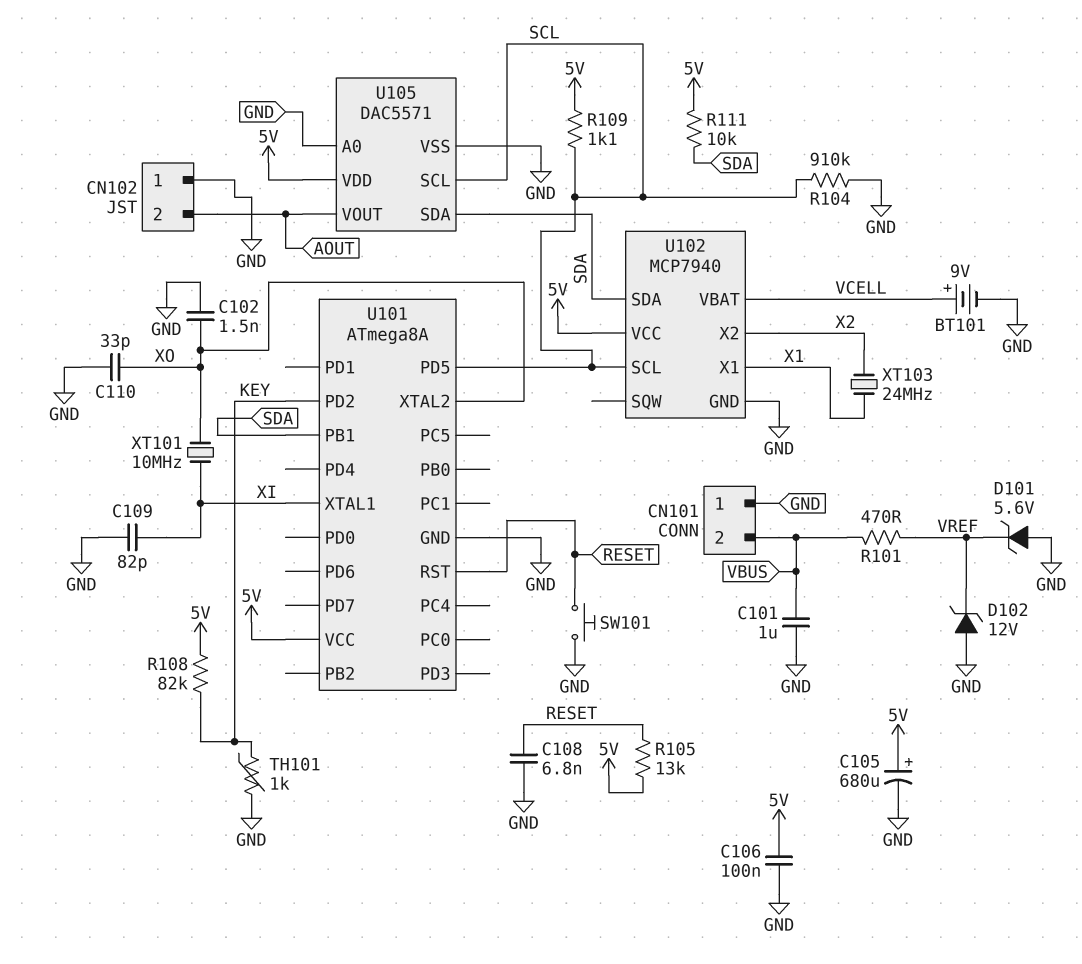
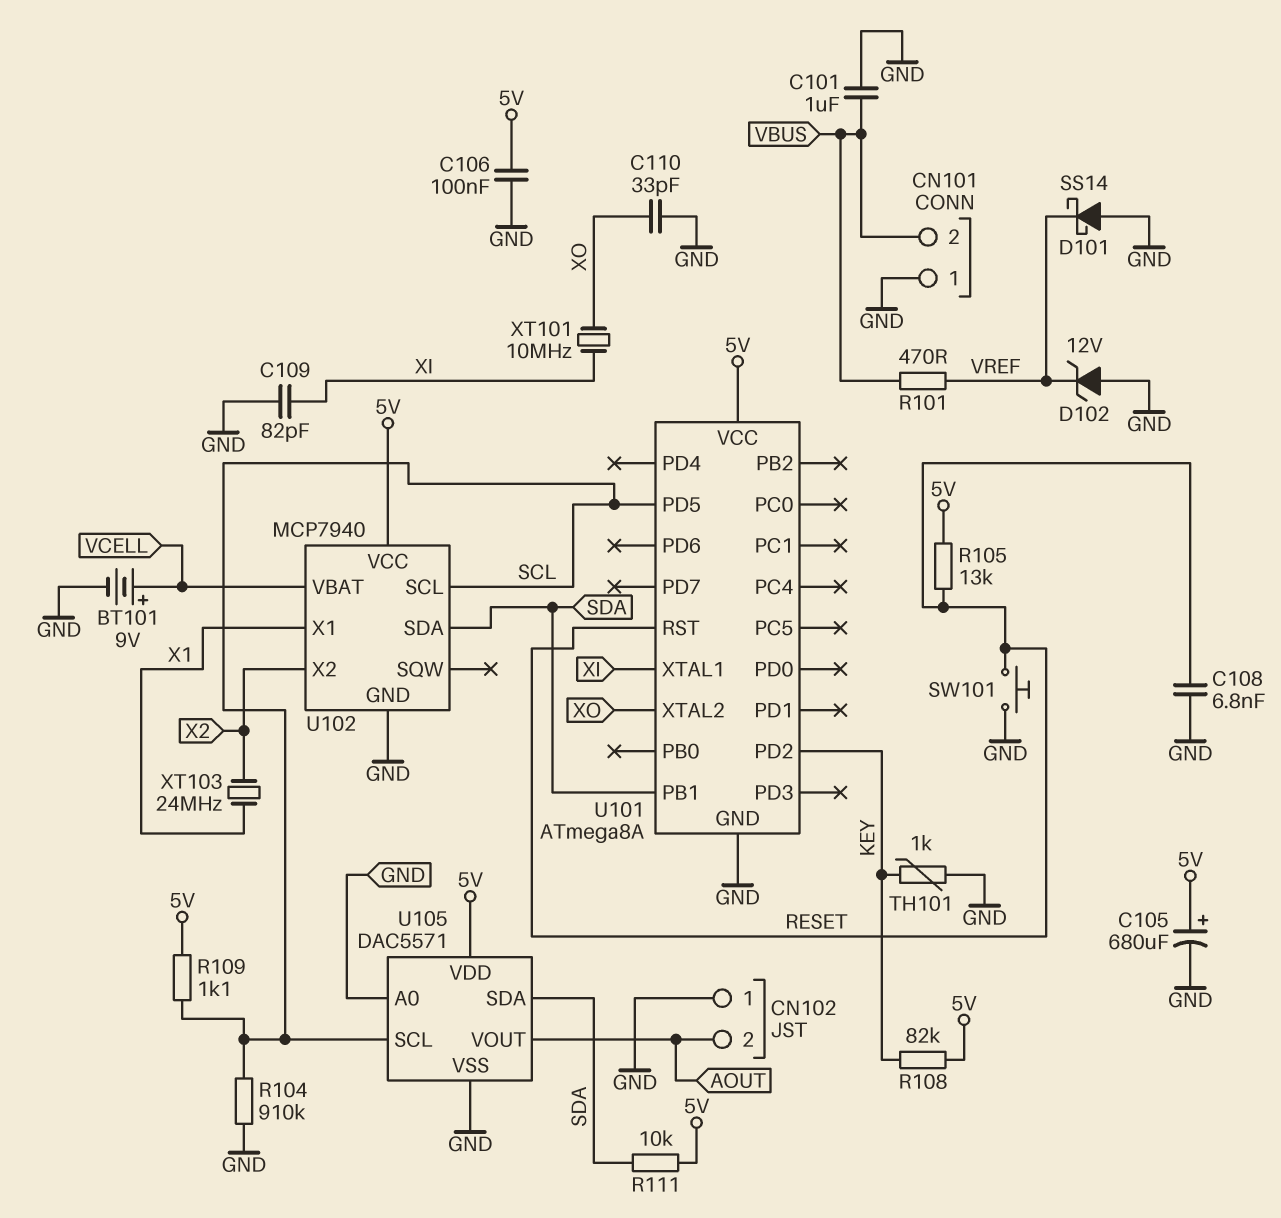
C102: 1.5nF (GND, XO) -> none
D101: zener 5.6V (A GND, K VREF) -> schottky SS14 (A GND, K VREF)

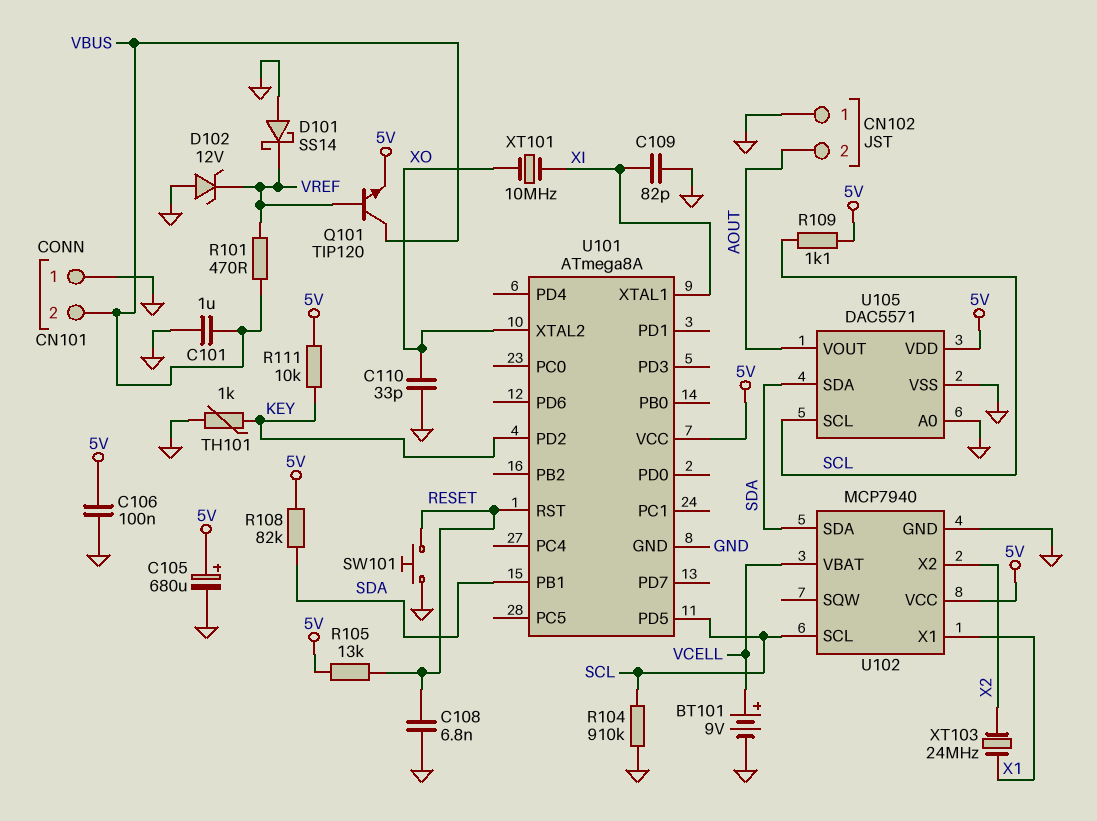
Q101: none -> NPN TIP120 (B VREF, C VBUS, E 5V)
R108: 82k (5V, KEY) -> 82k (5V, SDA)
R111: 10k (5V, SDA) -> 10k (5V, KEY)

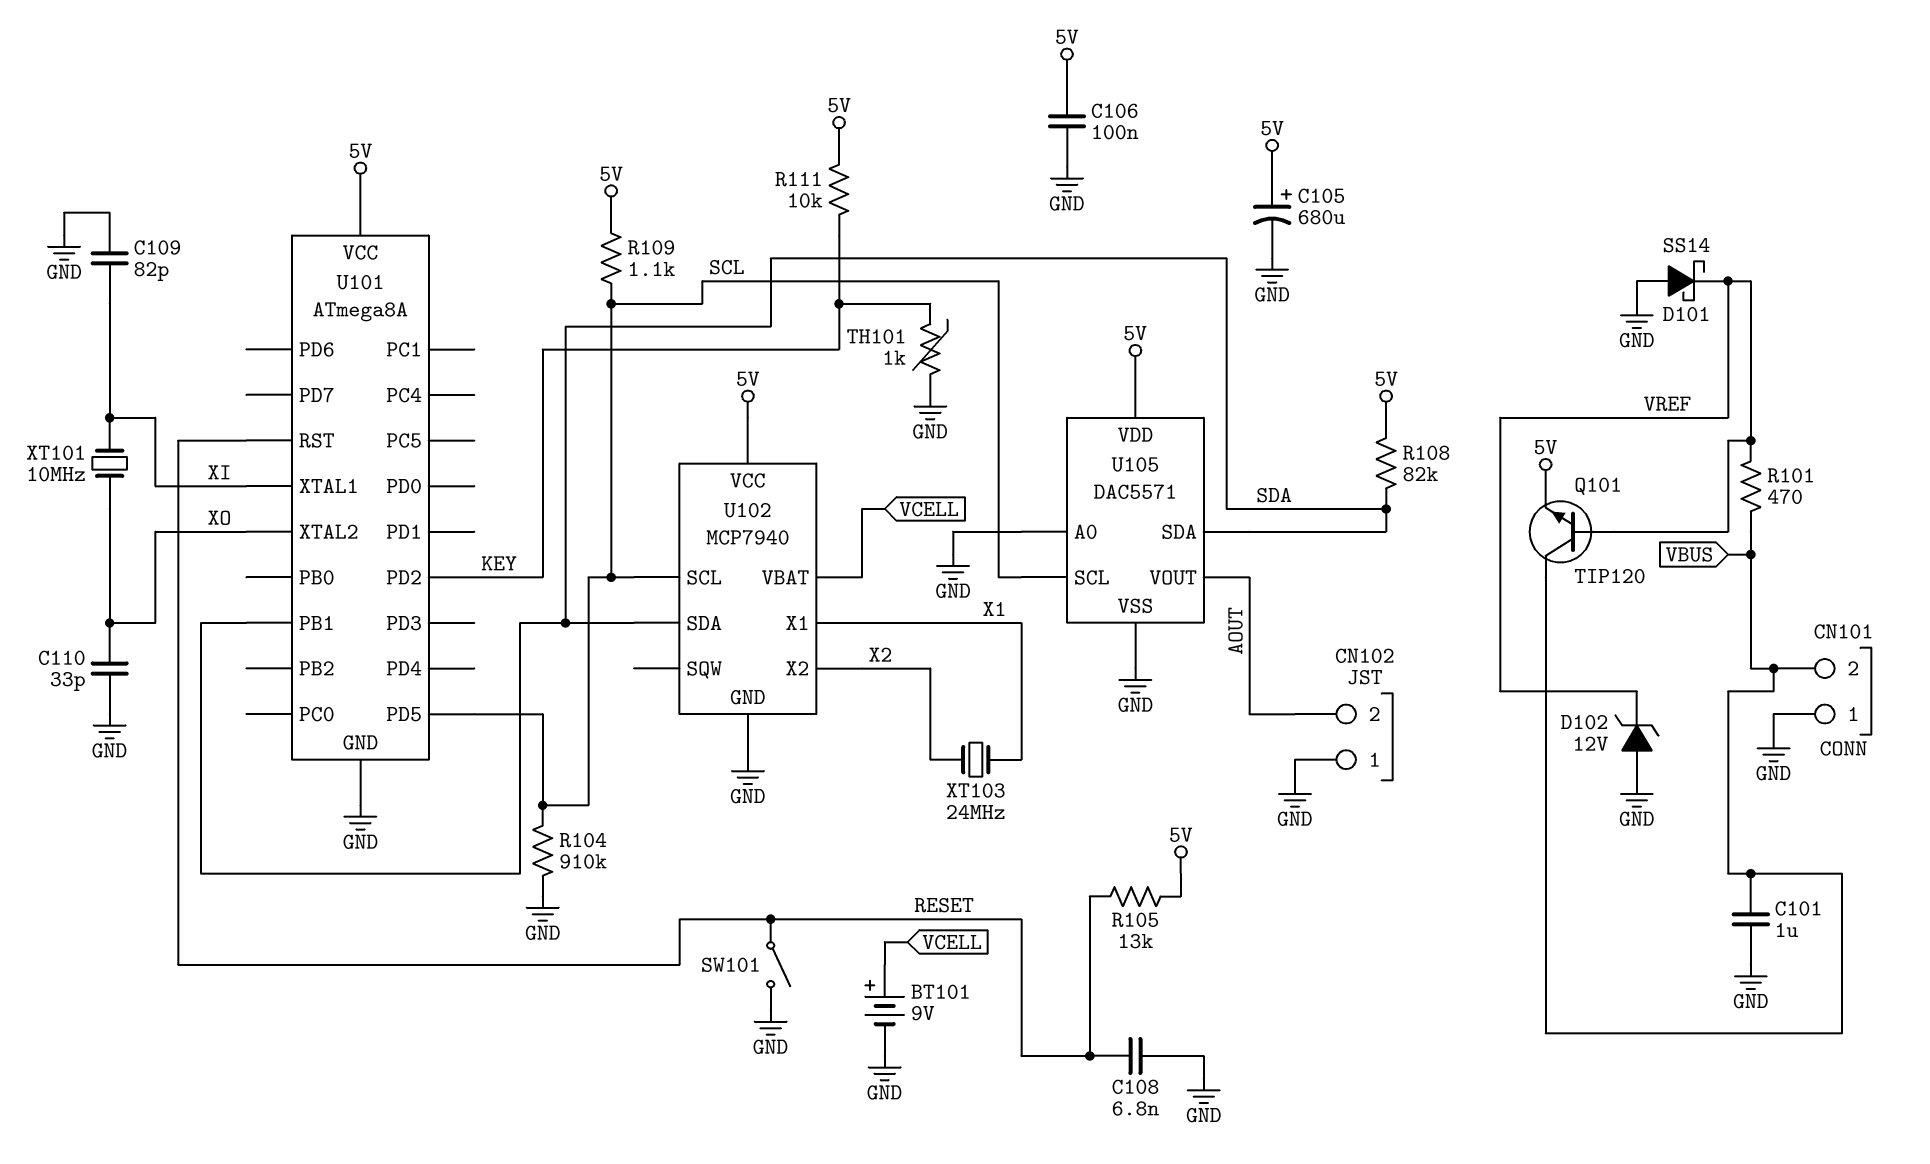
SW101: button (GND, RESET) -> switch (GND, RESET)

